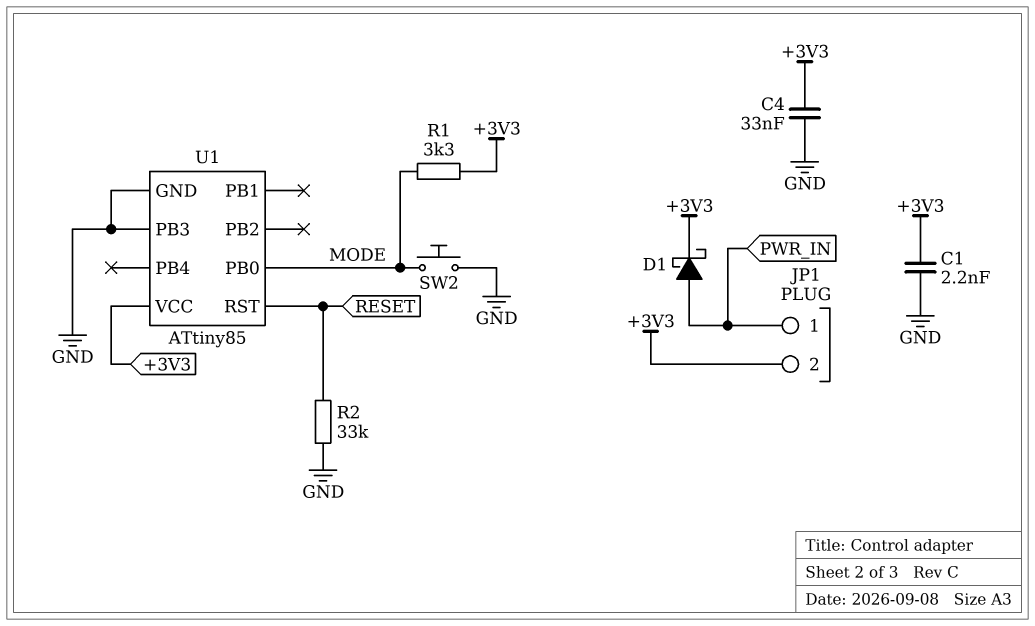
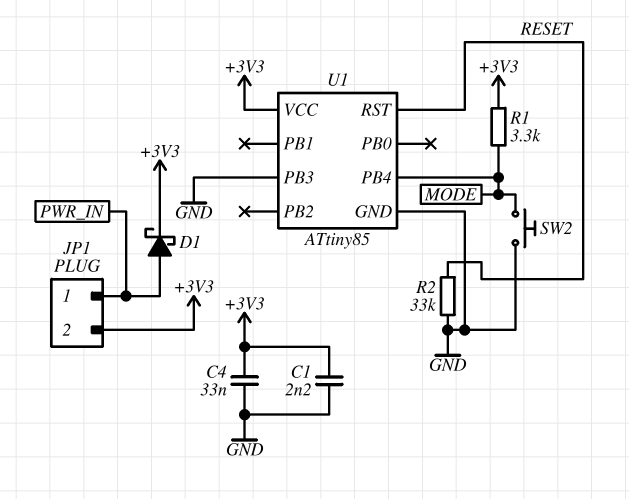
U1 pin PB0: MODE -> none
U1 pin PB4: none -> MODE

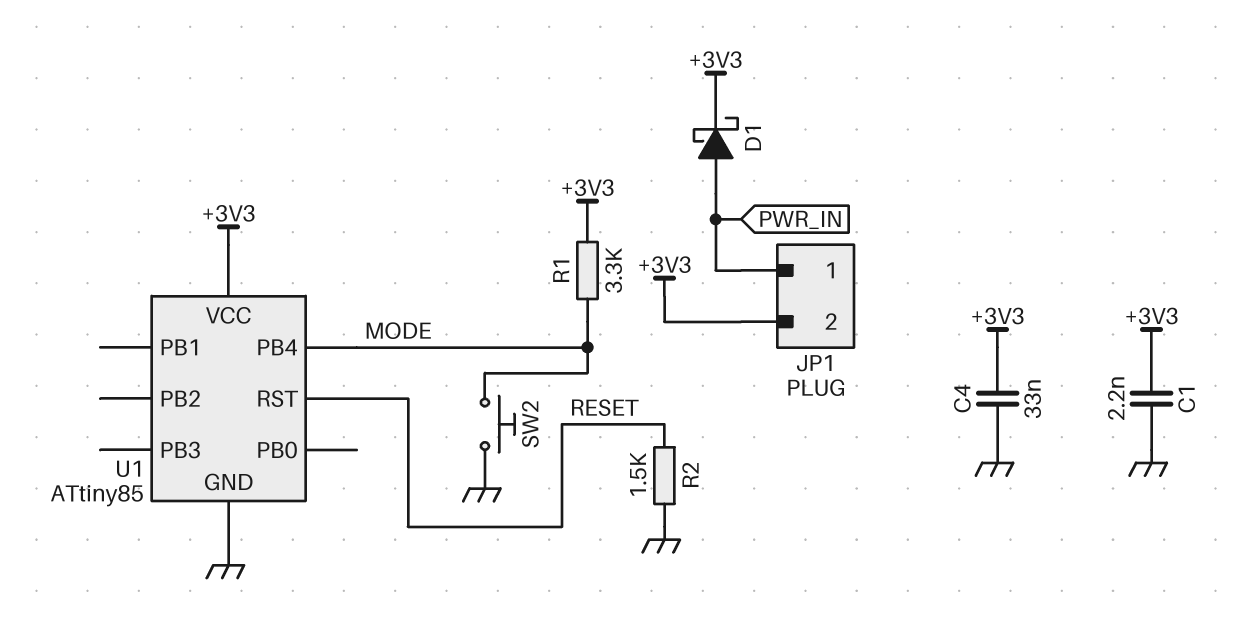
R2: 33k (GND, RESET) -> 1.5k (GND, RESET)
U1 pin PB3: GND -> none

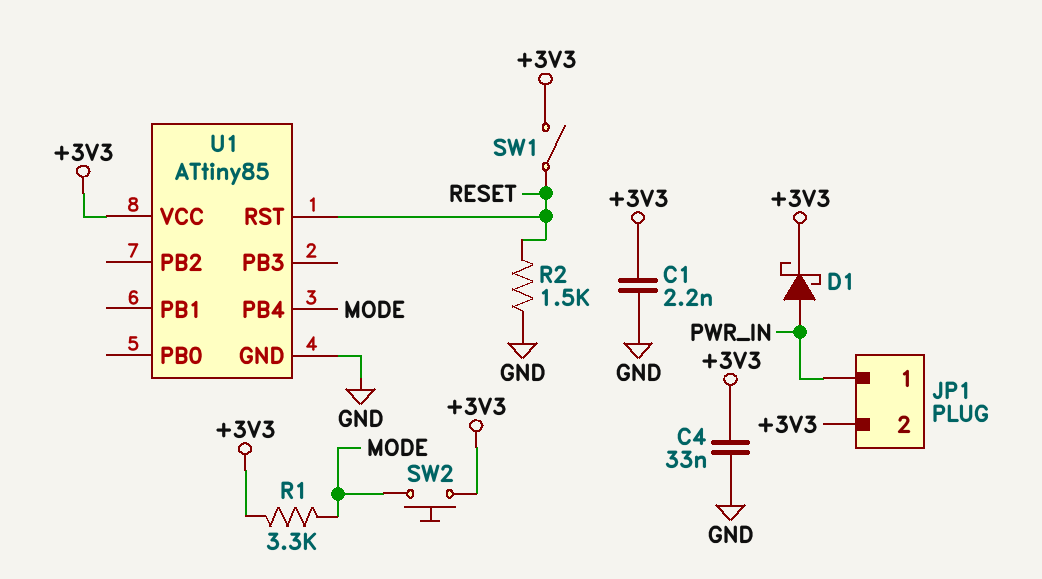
SW1: none -> switch (+3V3, RESET)
SW2: button (GND, MODE) -> button (+3V3, MODE)

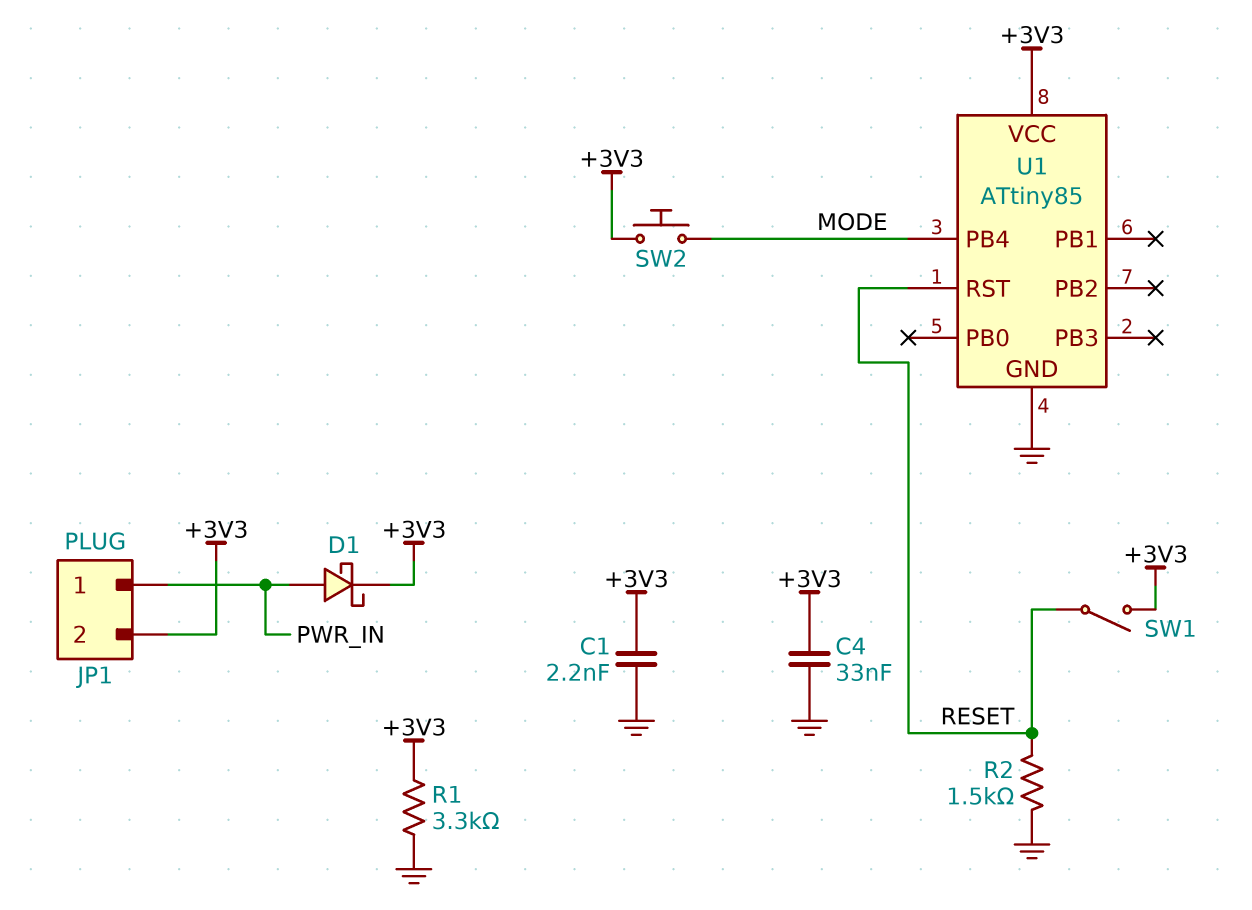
R1: 3.3k (+3V3, MODE) -> 3.3k (+3V3, GND)

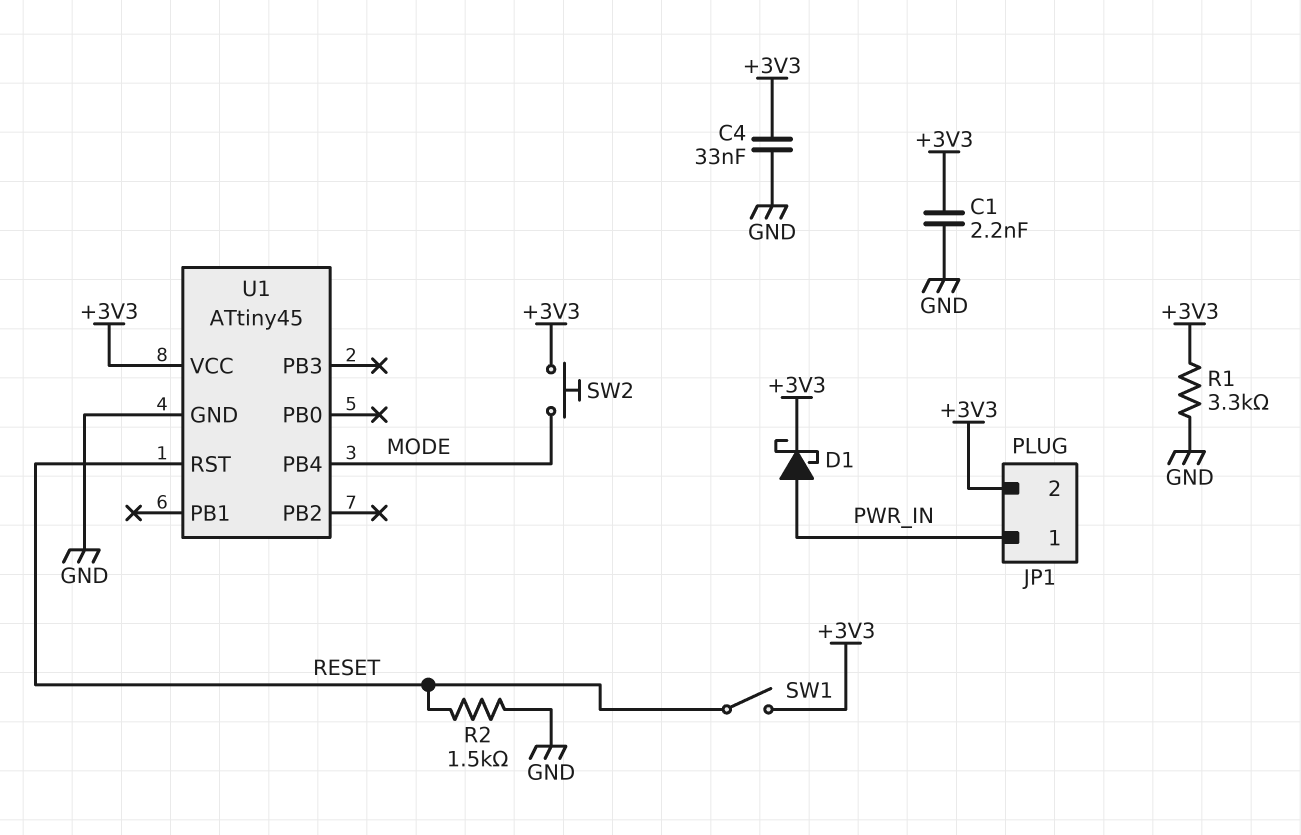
U1: ATtiny85 -> ATtiny45

